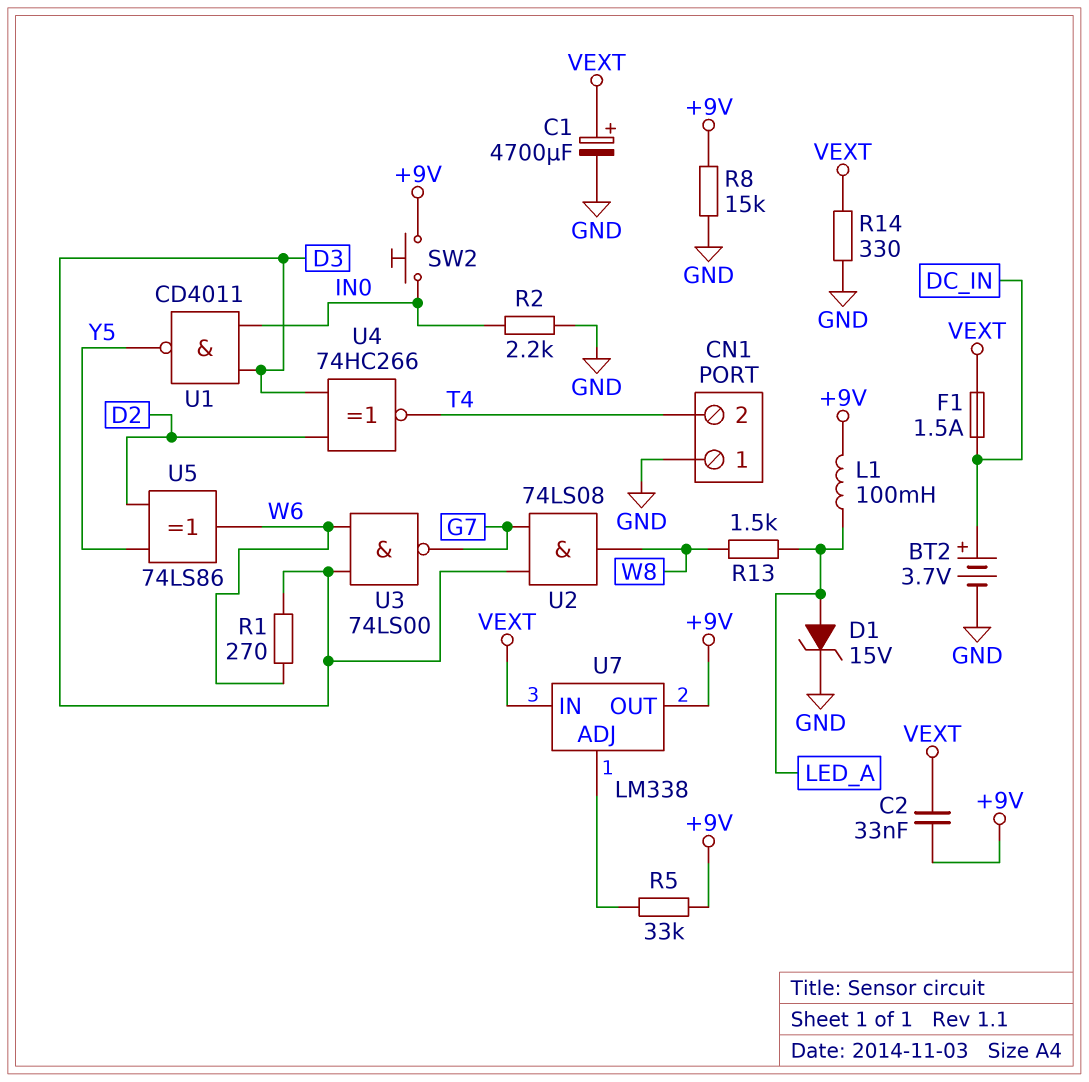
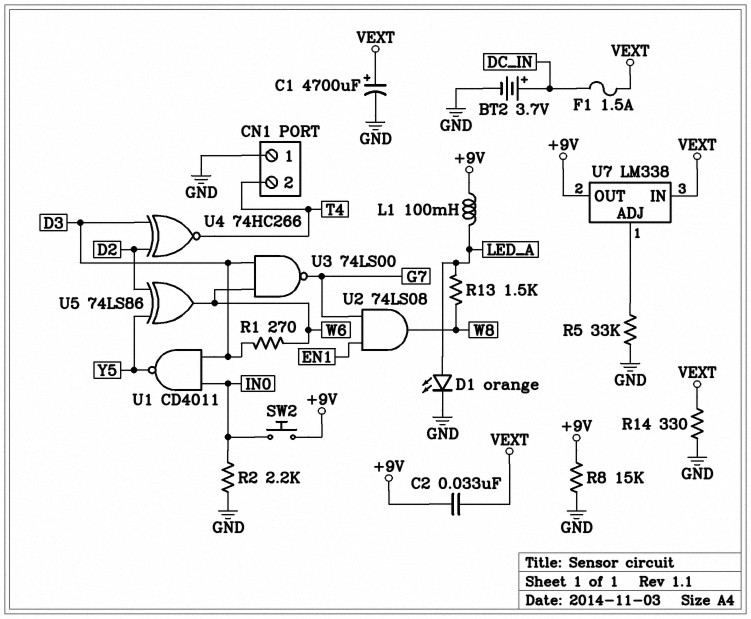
D1: zener 15V (A LED_A, K GND) -> LED orange (A LED_A, K GND)
R5: 33k (+9V, U7/ADJ) -> 33k (GND, U7/ADJ)
U2: AND 74LS08 (in D3, in G7, out W8) -> AND 74LS08 (in EN1, in G7, out W8)

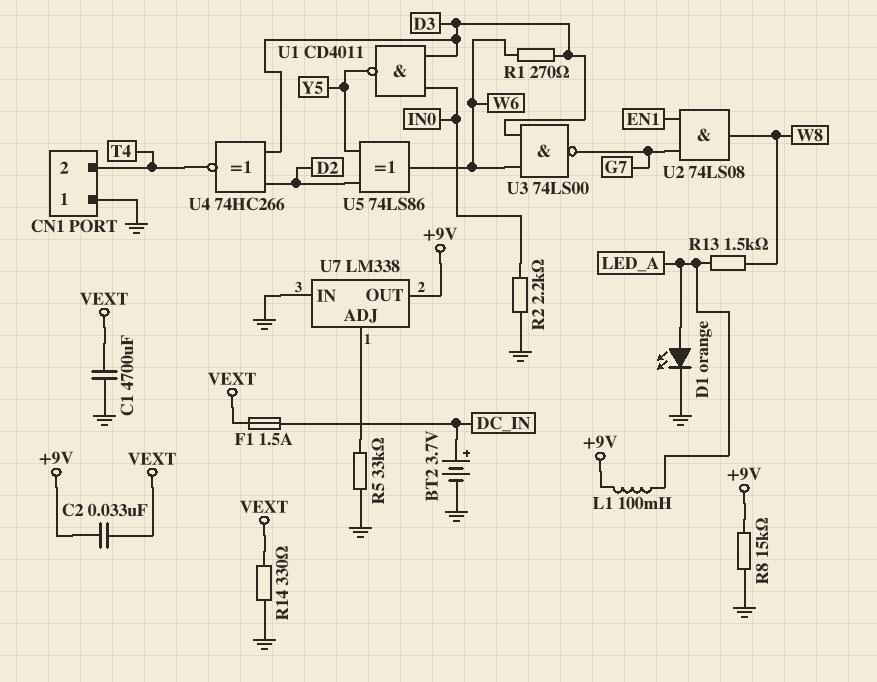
C1: 4700uF (plus VEXT, minus GND) -> 4700uF (GND, VEXT)
SW2: button (+9V, IN0) -> none
U7 pin IN: VEXT -> GND

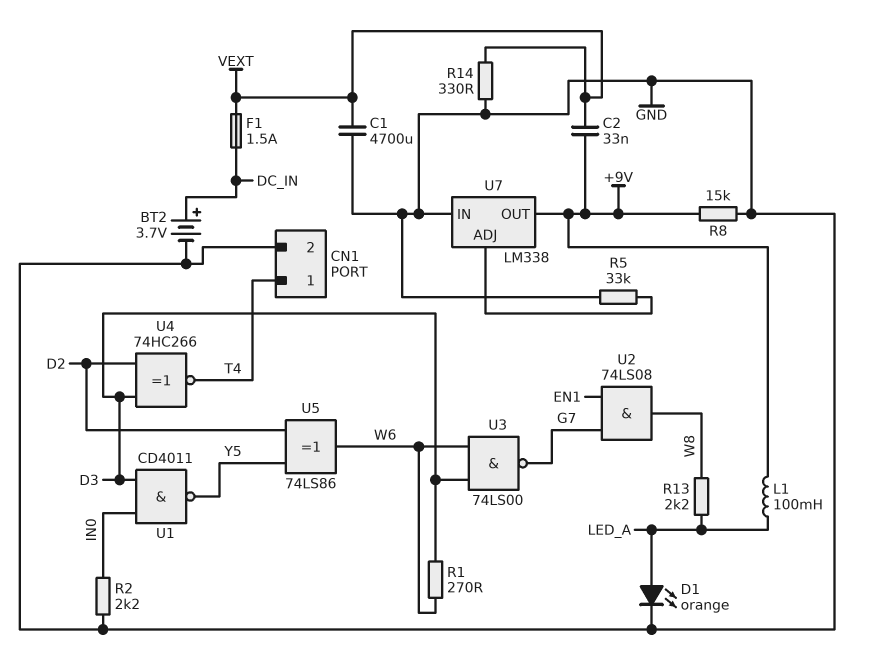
CN1 pin 1: GND -> T4
CN1 pin 2: T4 -> GND
R13: 1.5k (LED_A, W8) -> 2.2k (LED_A, W8)

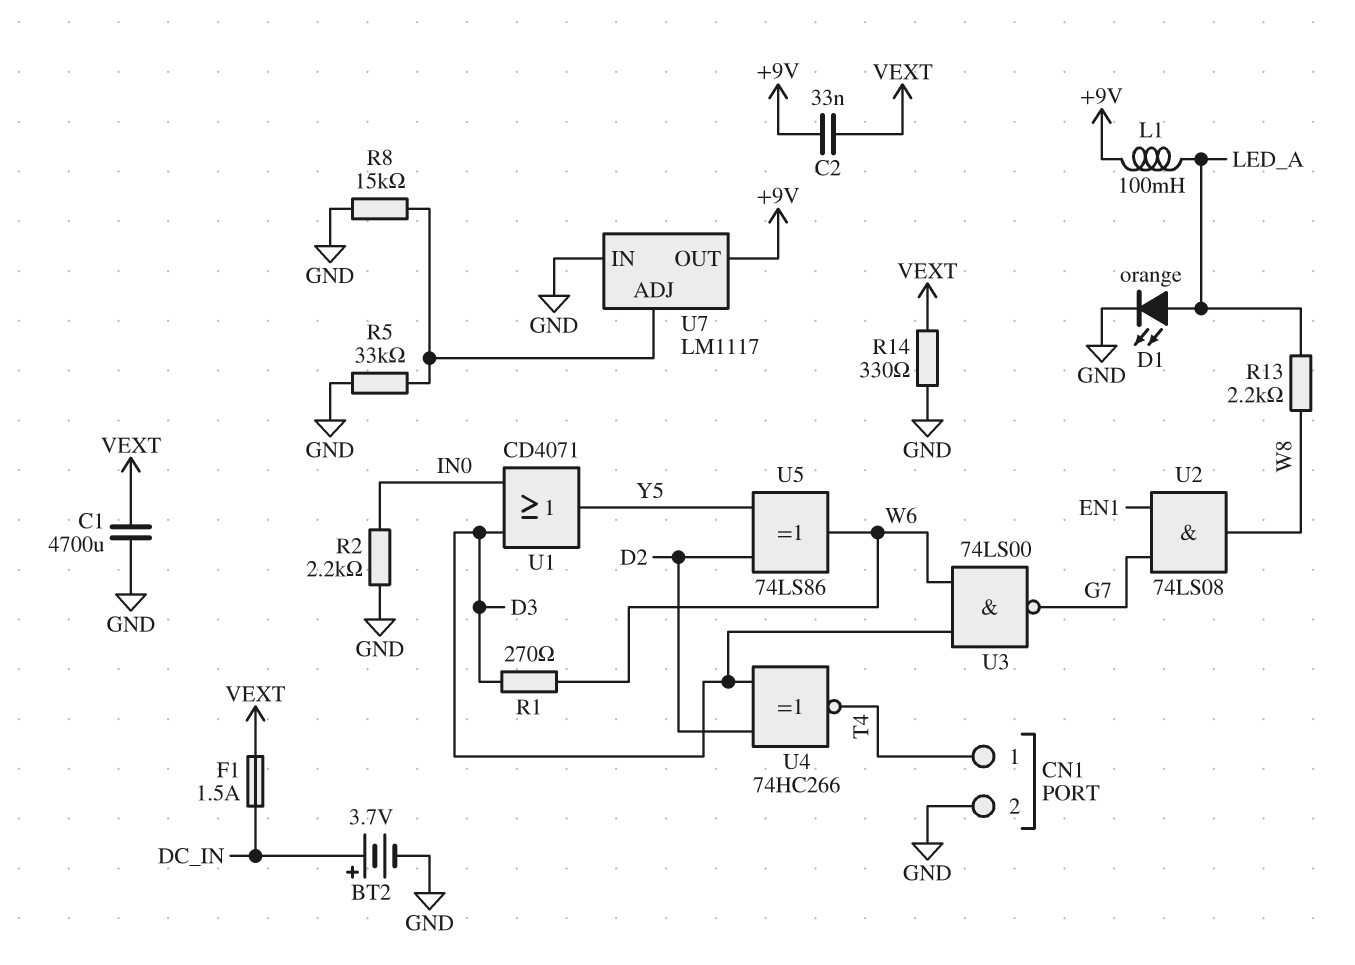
R8: 15k (+9V, GND) -> 15k (GND, U7/ADJ)
U1: NAND CD4011 (in D3, in IN0, out Y5) -> OR CD4071 (in D3, in IN0, out Y5)
U7: LM338 -> LM1117

